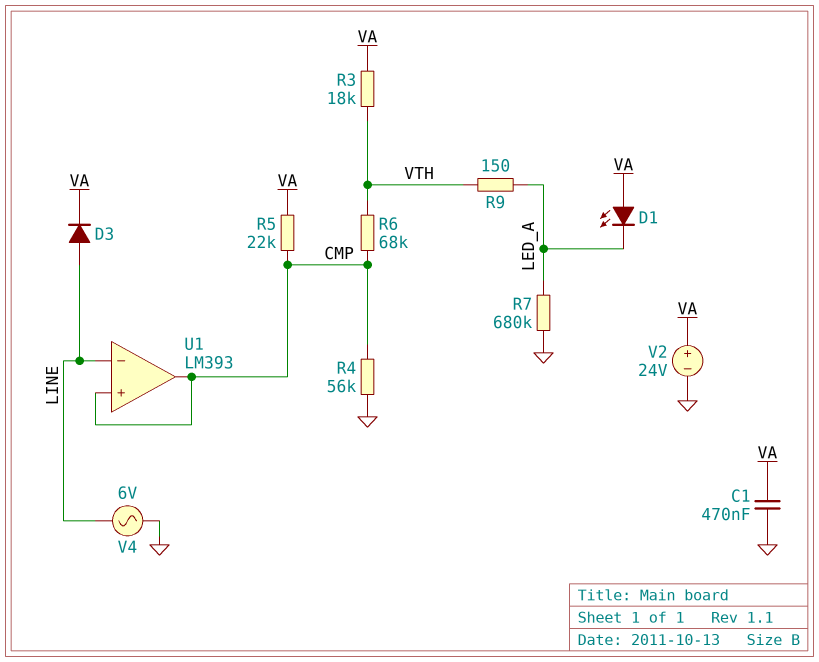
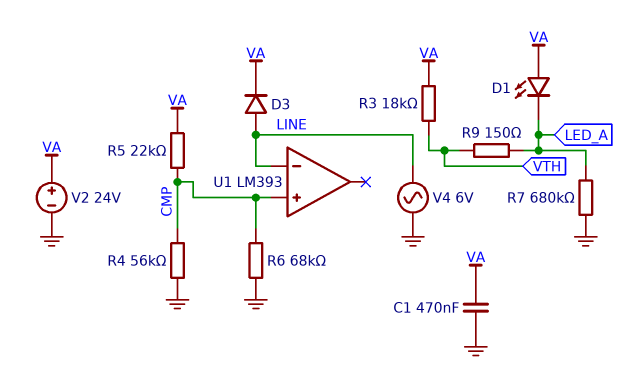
R6: 68k (CMP, VTH) -> 68k (CMP, GND)
U1 pin out: CMP -> none

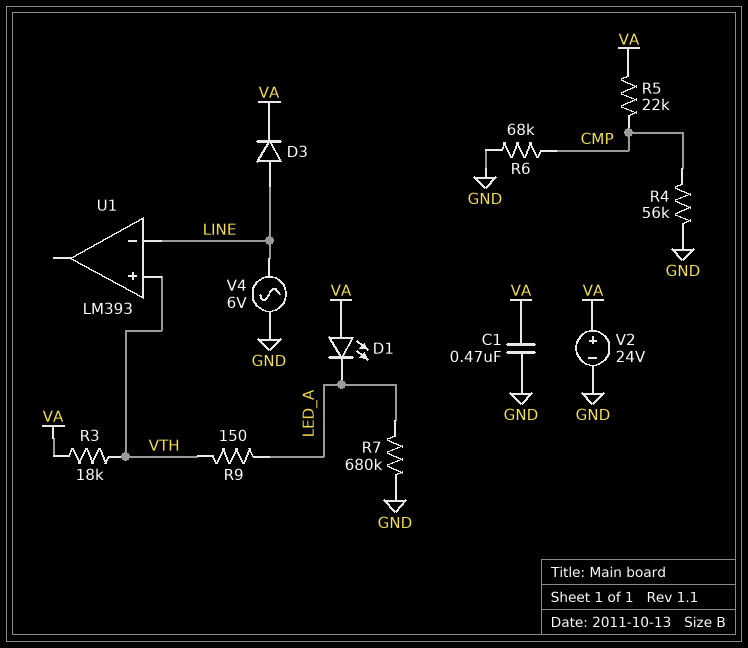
U1 pin in+: CMP -> VTH

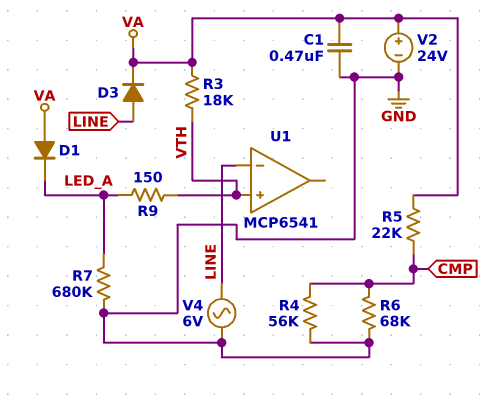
D1: LED (A VA, K LED_A) -> diode (A VA, K LED_A)
U1: LM393 -> MCP6541

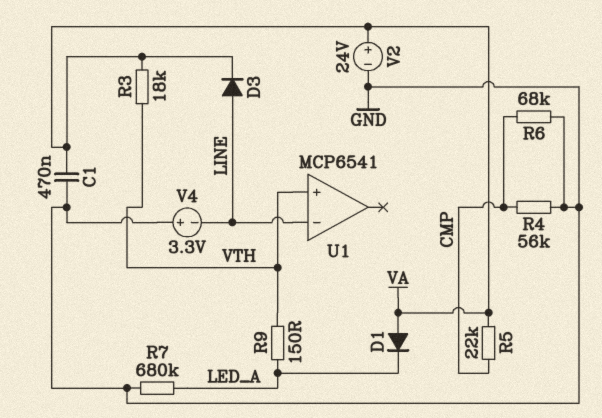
V4: AC 6V (GND, LINE) -> 3.3V (plus GND, minus LINE)

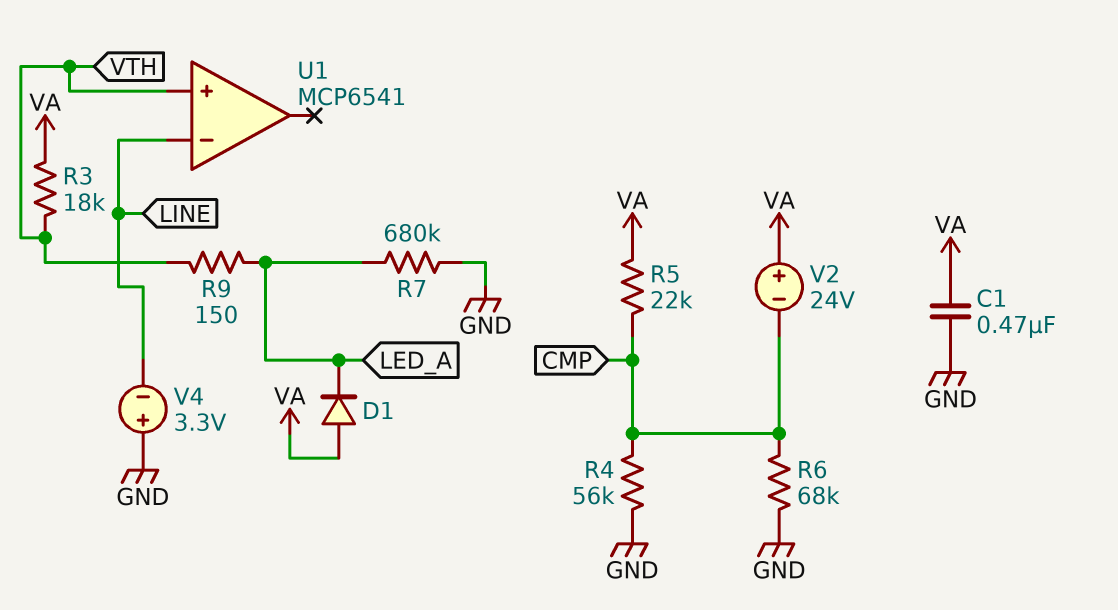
D3: diode (A LINE, K VA) -> none
V2: 24V (plus VA, minus GND) -> 24V (plus VA, minus CMP)

